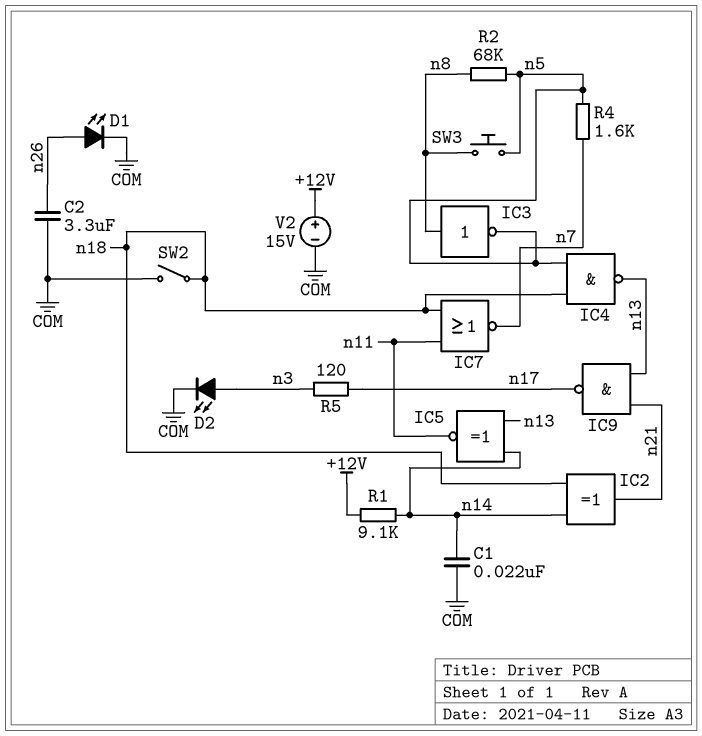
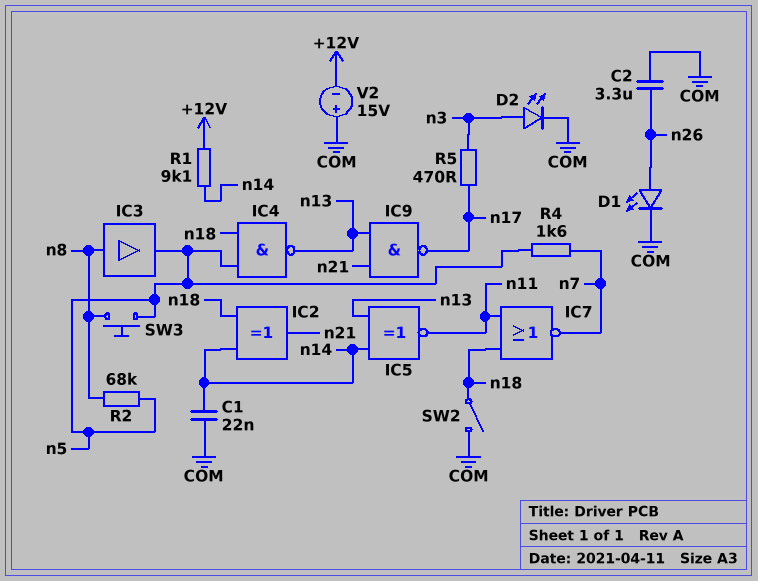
IC3: NOT (in n8, out n5) -> buffer (in n8, out n5)
R5: 120 (n3, n17) -> 470 (n3, n17)
V2: 15V (plus +12V, minus COM) -> 15V (plus COM, minus +12V)

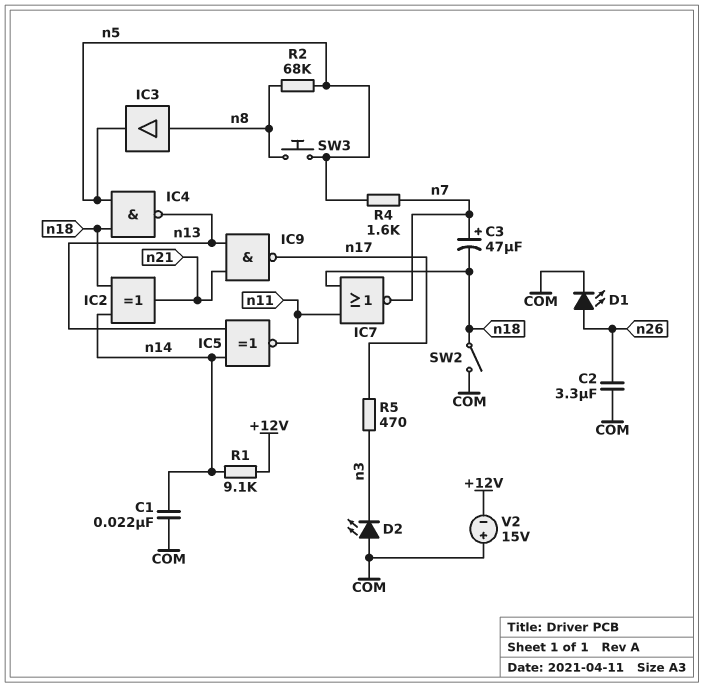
C3: none -> 47uF (plus n7, minus n18)
D2: LED (A n3, K COM) -> LED (A COM, K n3)

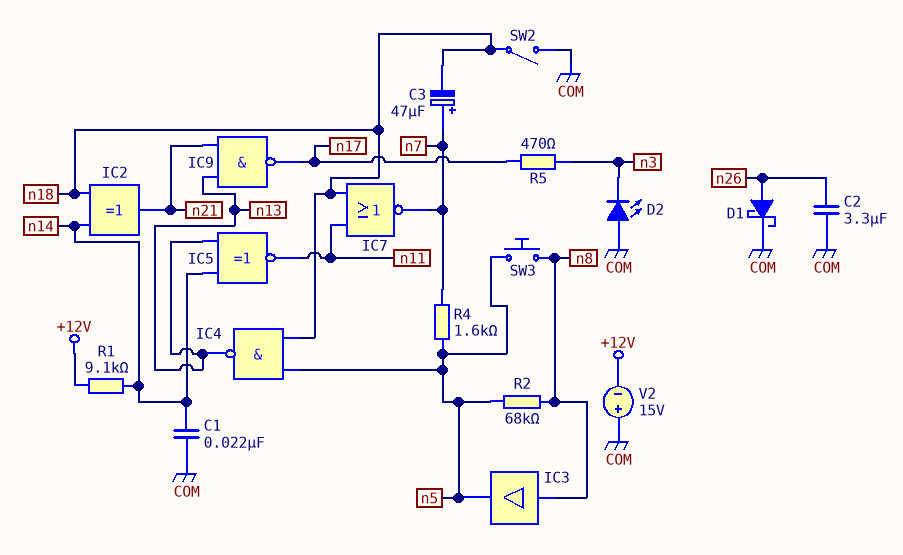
D1: LED (A n26, K COM) -> schottky (A n26, K COM)

